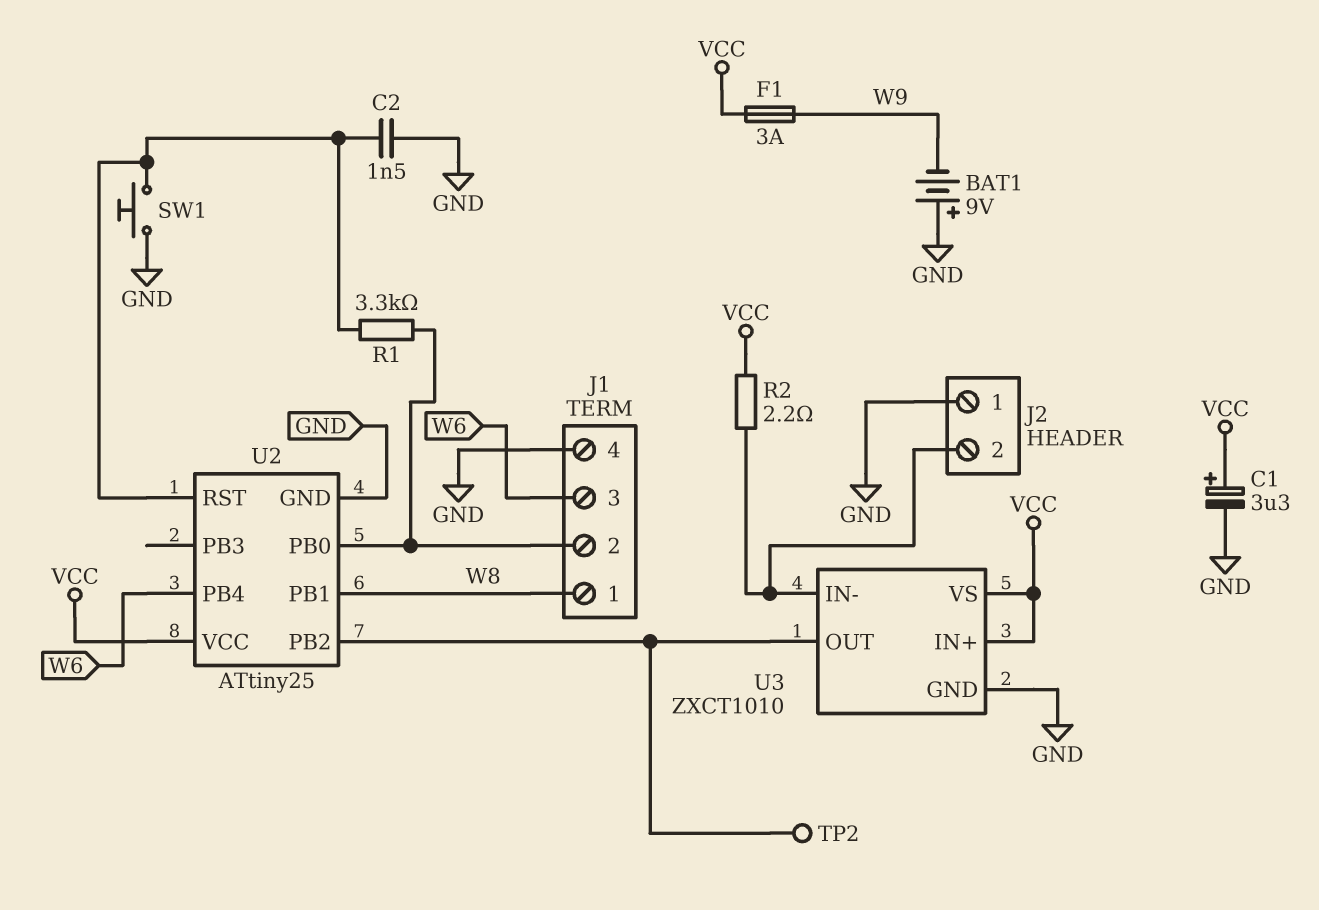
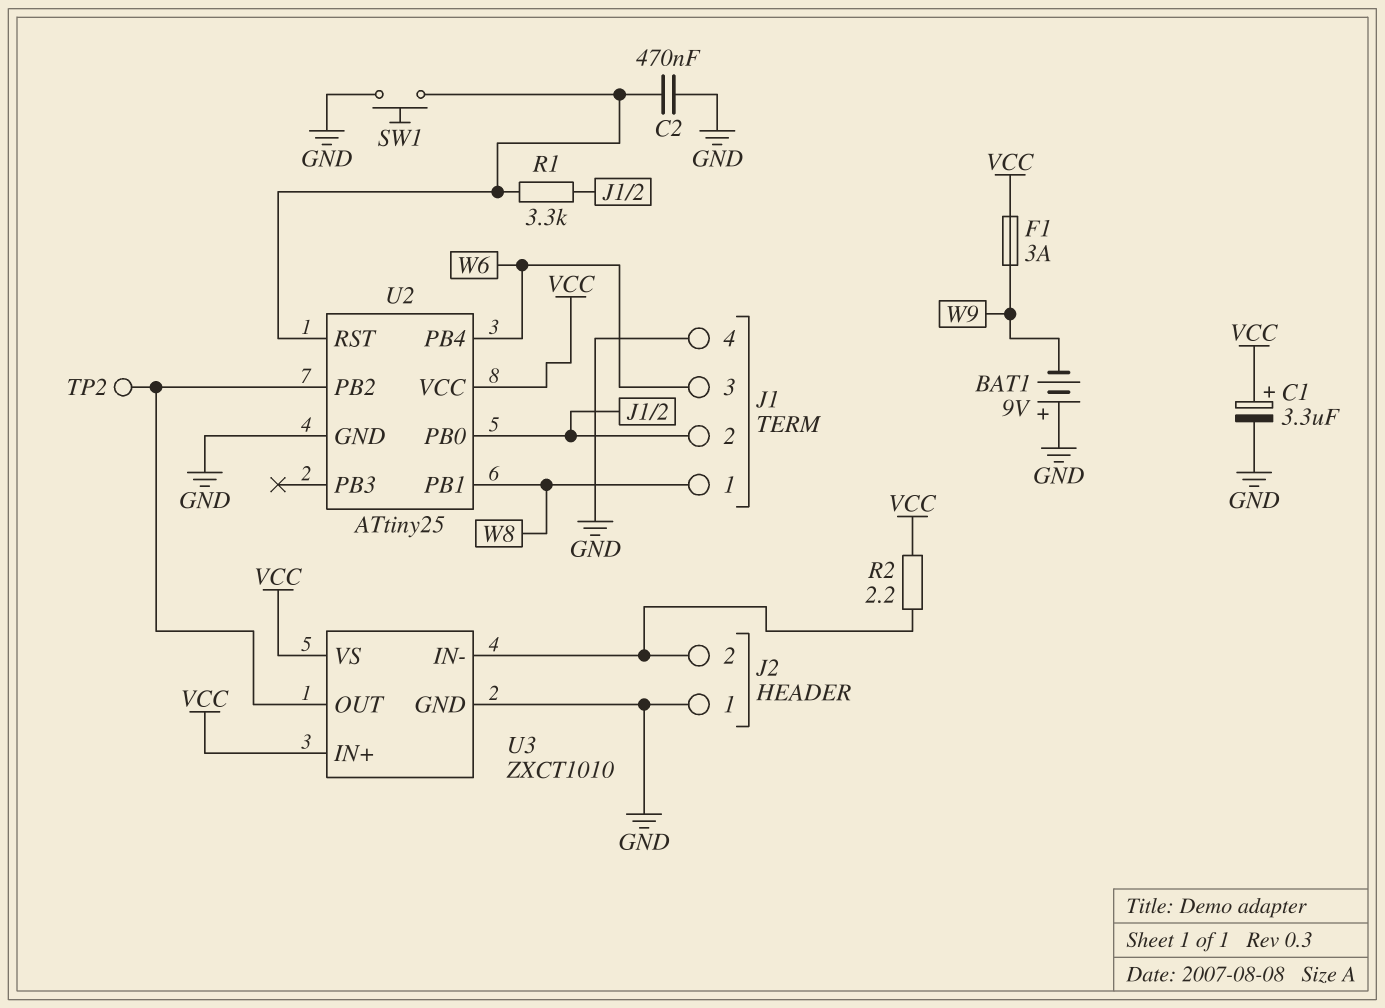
C2: 1.5nF (GND, U2/RST) -> 470nF (GND, U2/RST)

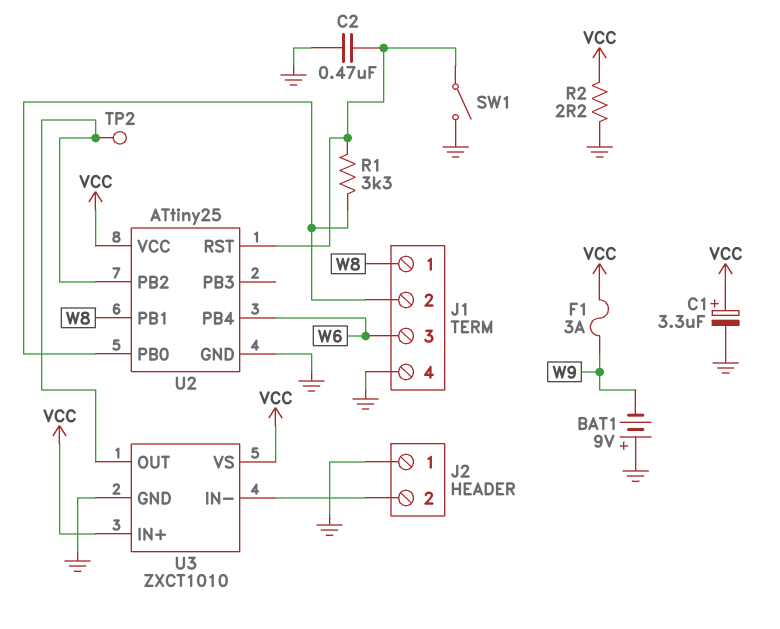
R2: 2.2 (J2/2, VCC) -> 2.2 (GND, VCC)
SW1: button (GND, U2/RST) -> switch (GND, U2/RST)

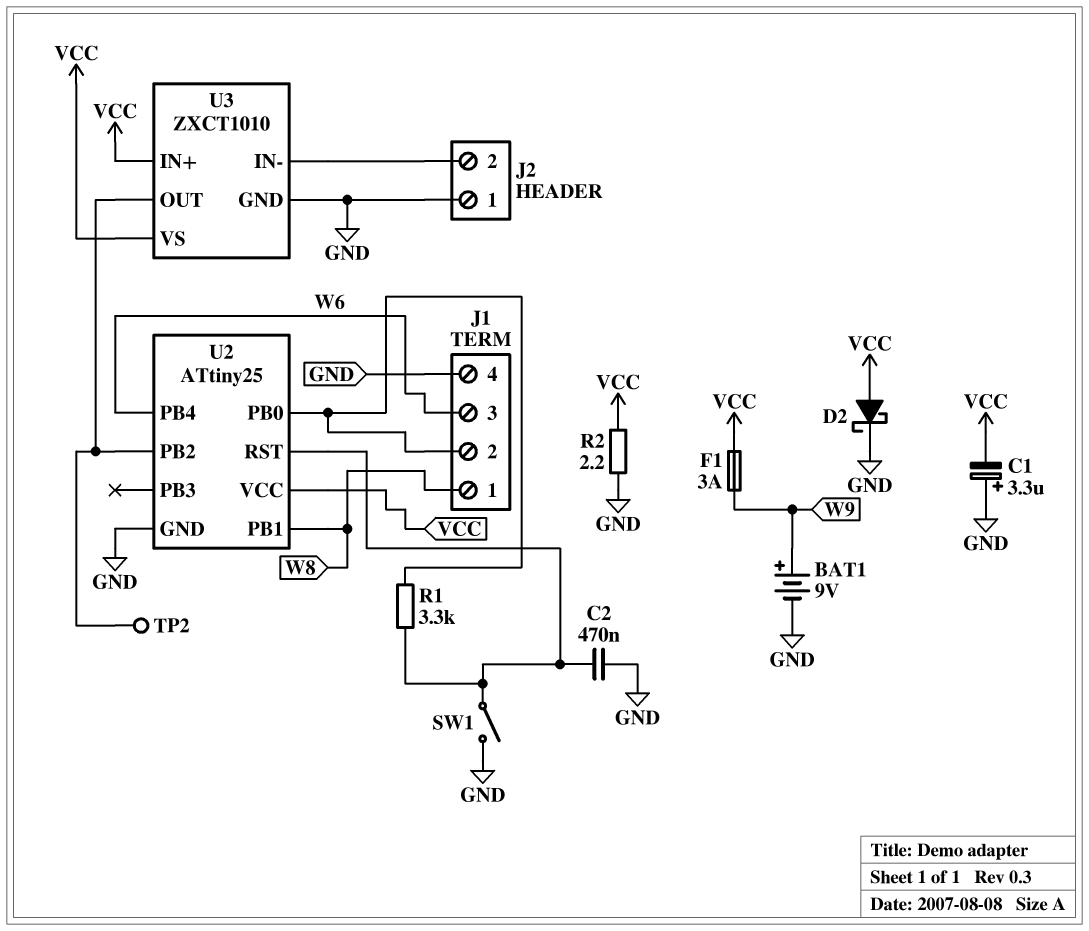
BAT1: 9V (plus GND, minus W9) -> 9V (plus W9, minus GND)
C1: 3.3uF (plus VCC, minus GND) -> 3.3uF (plus GND, minus VCC)
D2: none -> schottky (A VCC, K GND)

